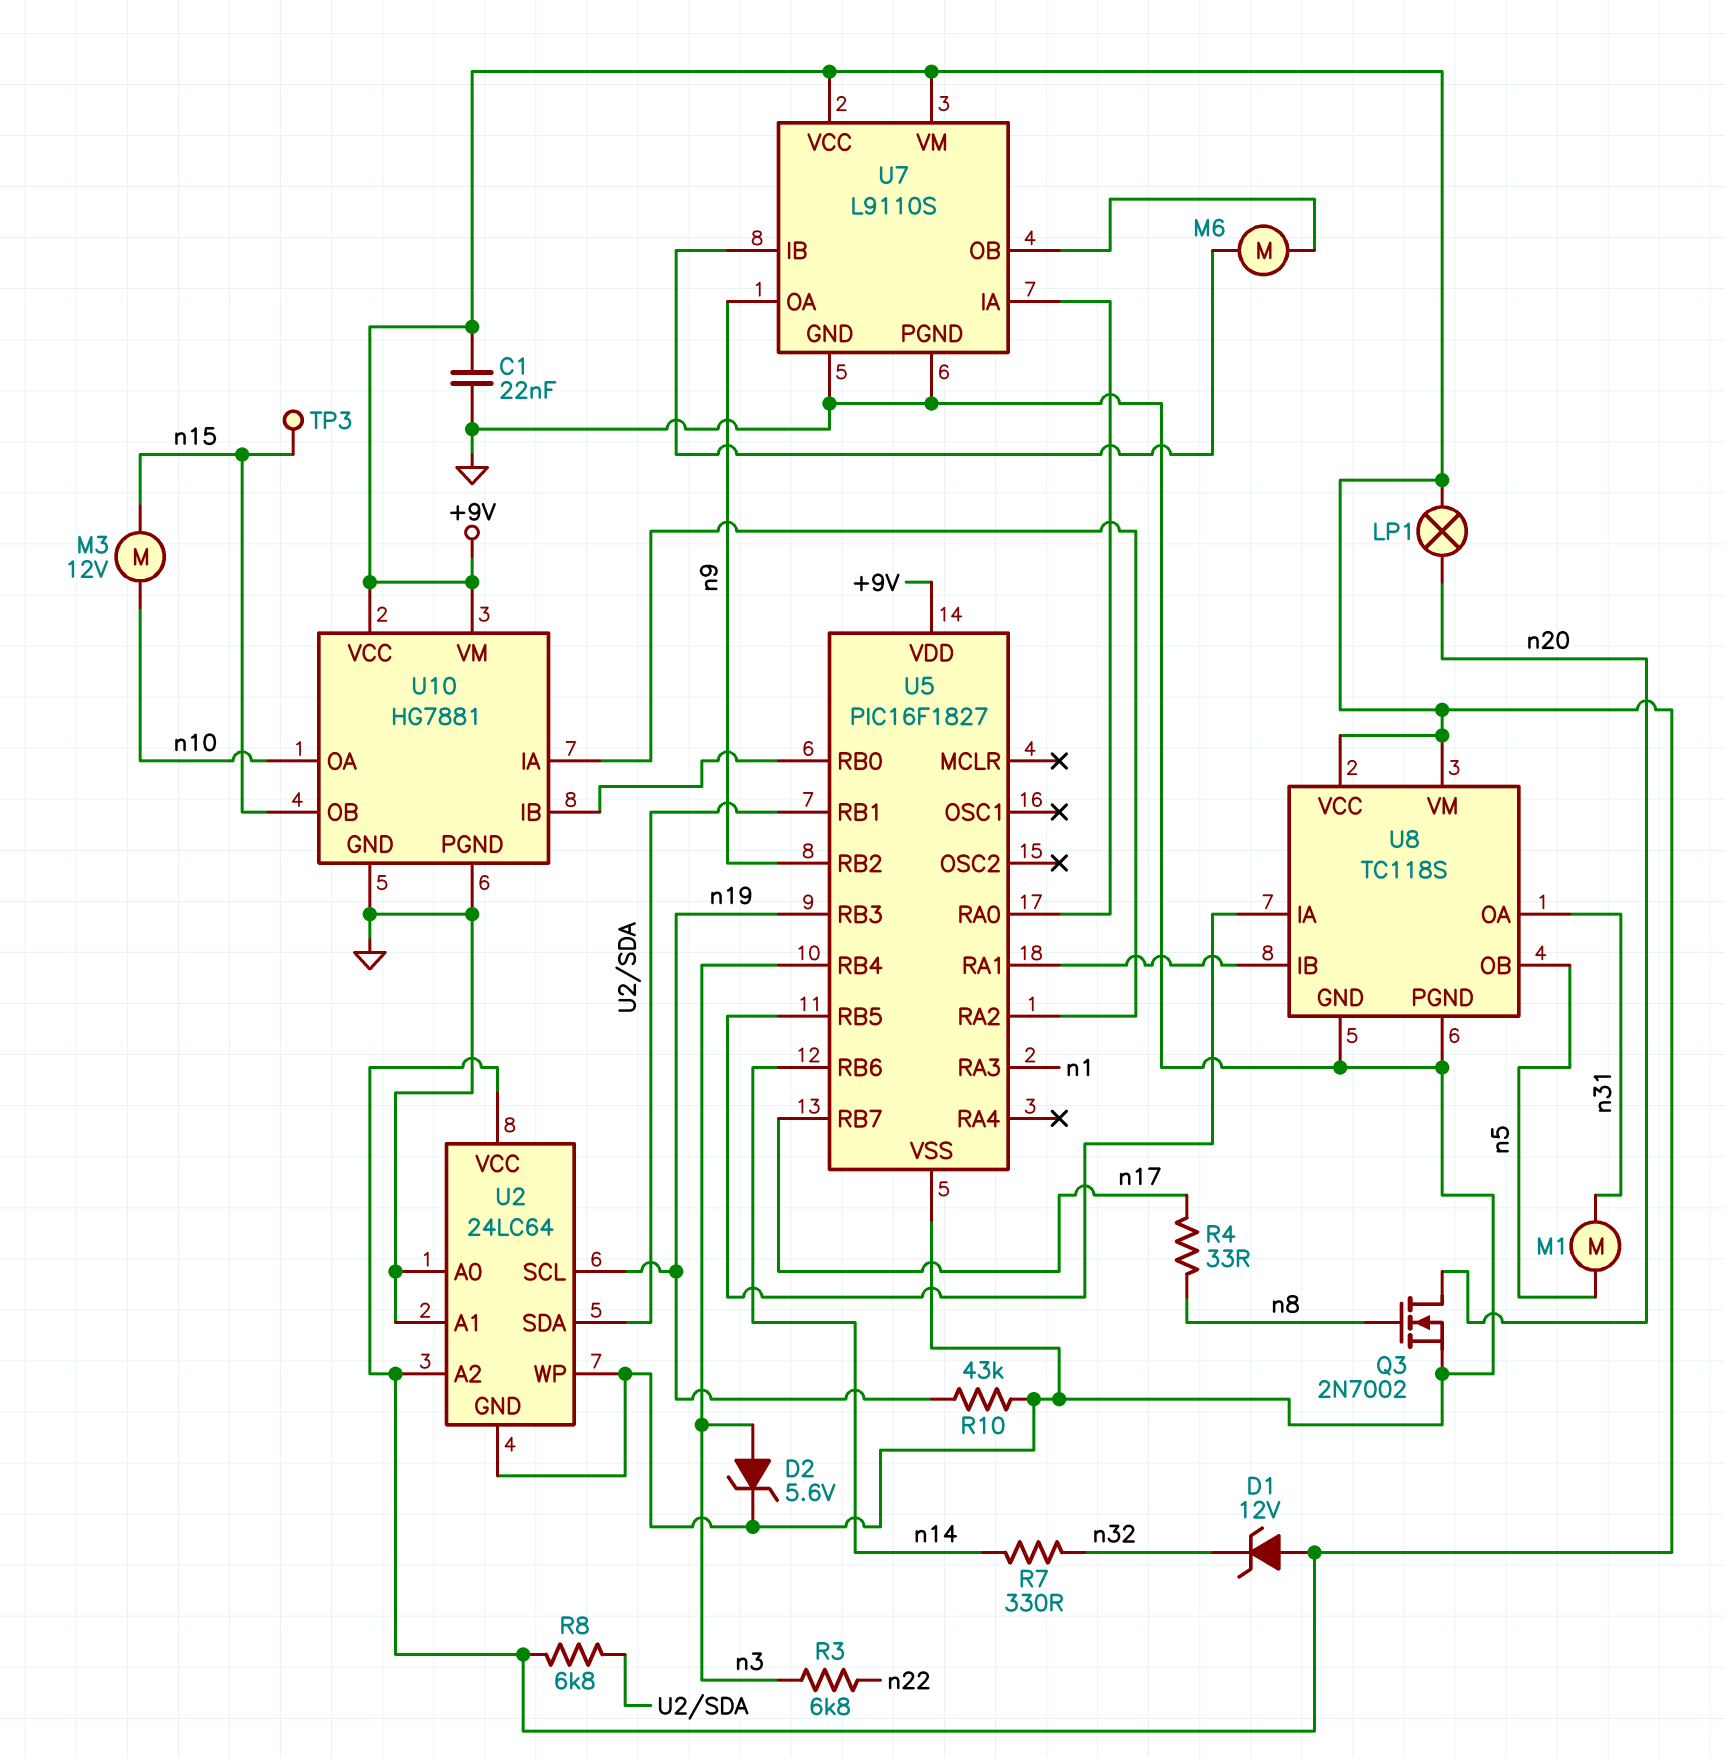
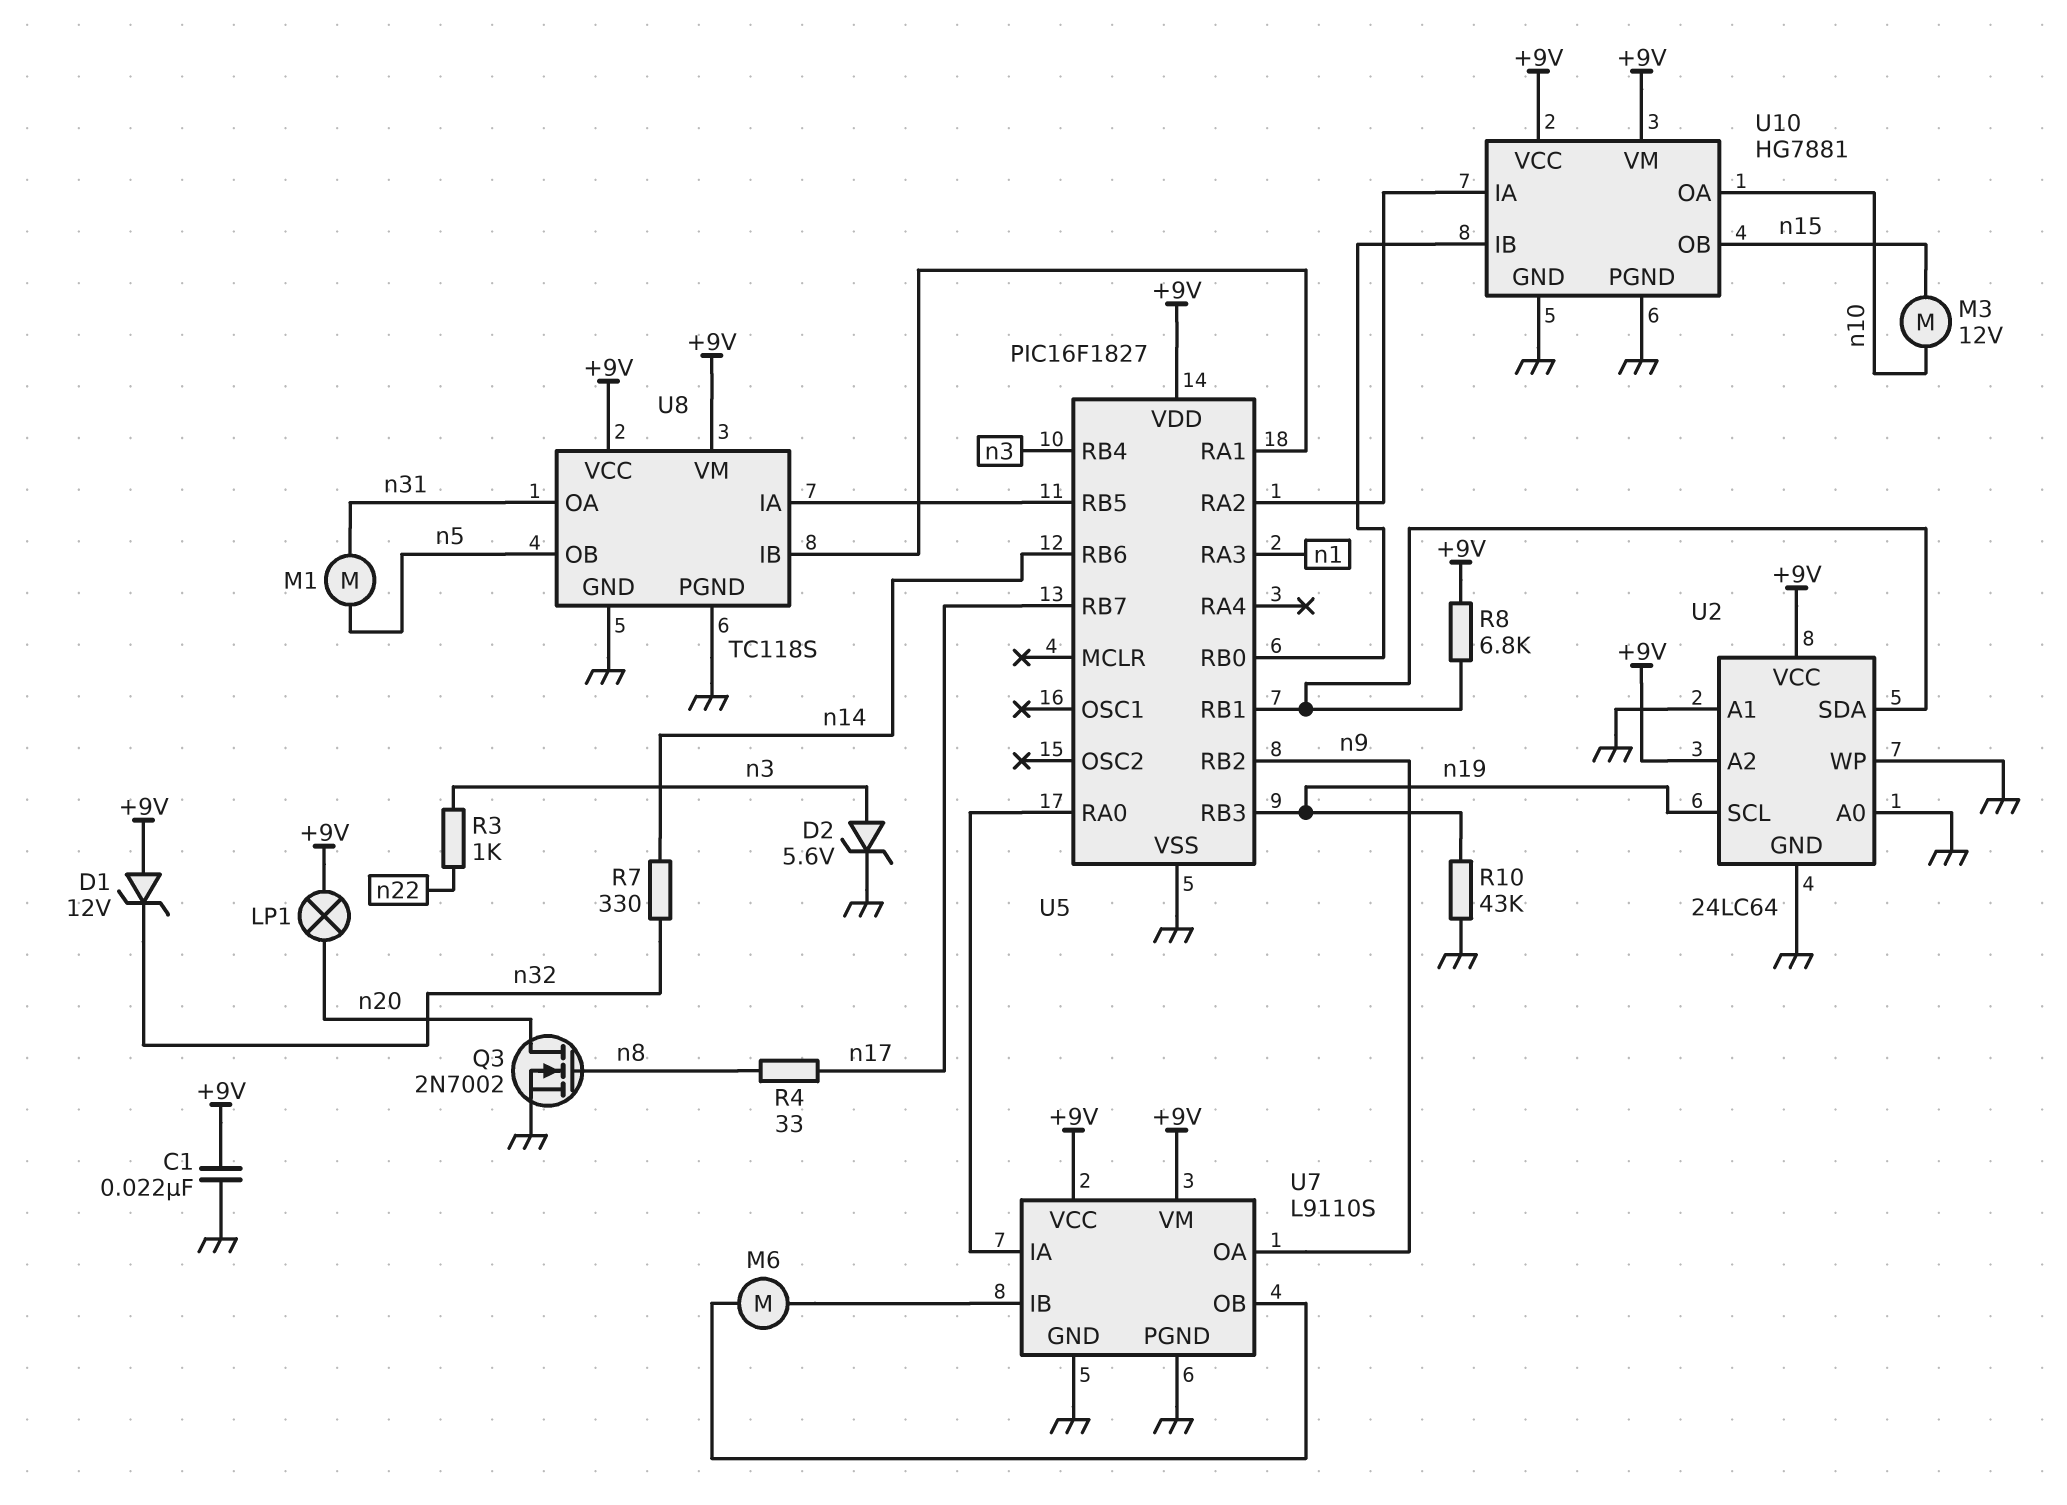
R3: 6.8k (n3, n22) -> 1k (n3, n22)
TP3: test point (n15) -> none

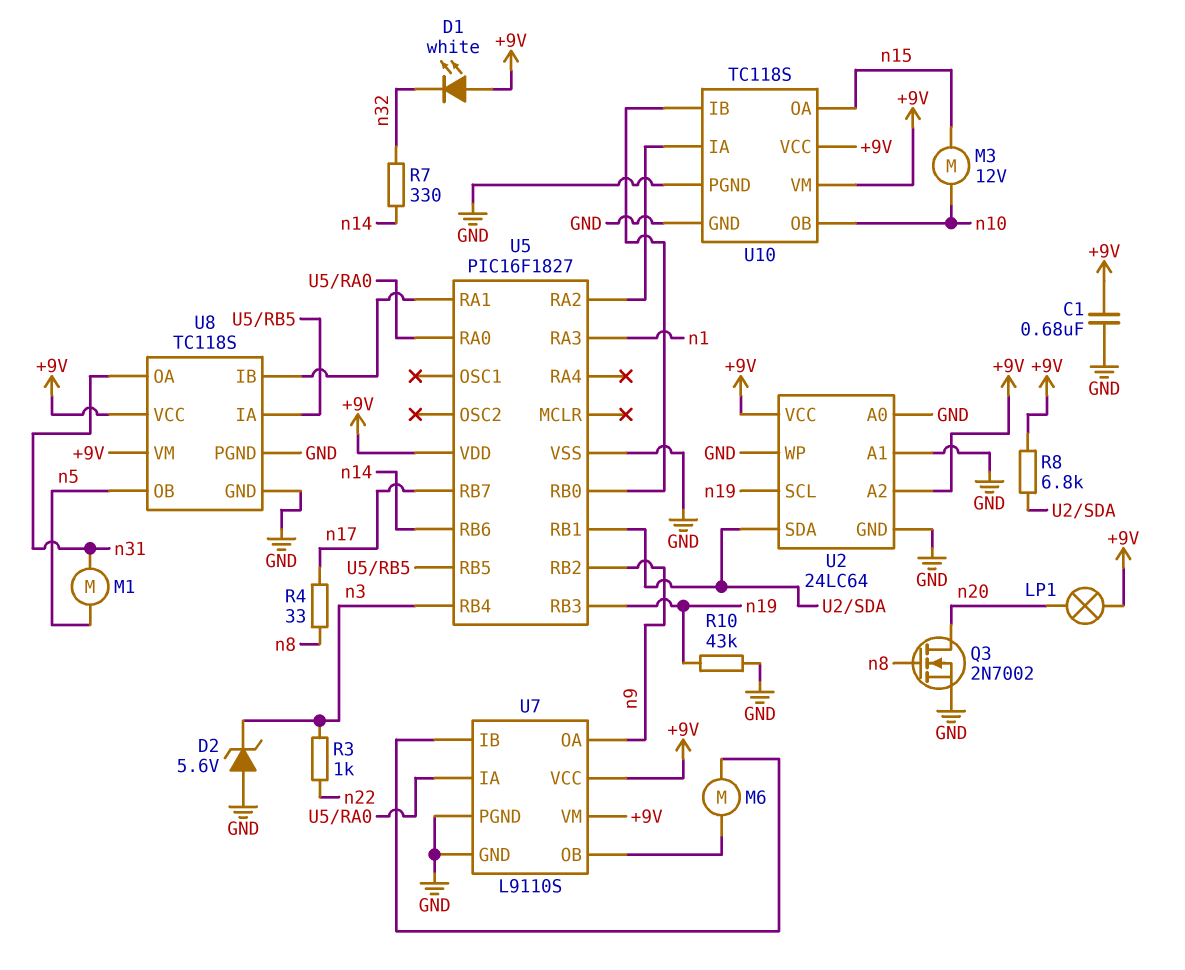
C1: 22nF (+9V, GND) -> 680nF (+9V, GND)
D1: zener 12V (A +9V, K n32) -> LED white (A +9V, K n32)
D2: zener 5.6V (A n3, K GND) -> zener 5.6V (A GND, K n3)
U10: HG7881 -> TC118S
U10 pin OA: n10 -> n15
U10 pin OB: n15 -> n10

